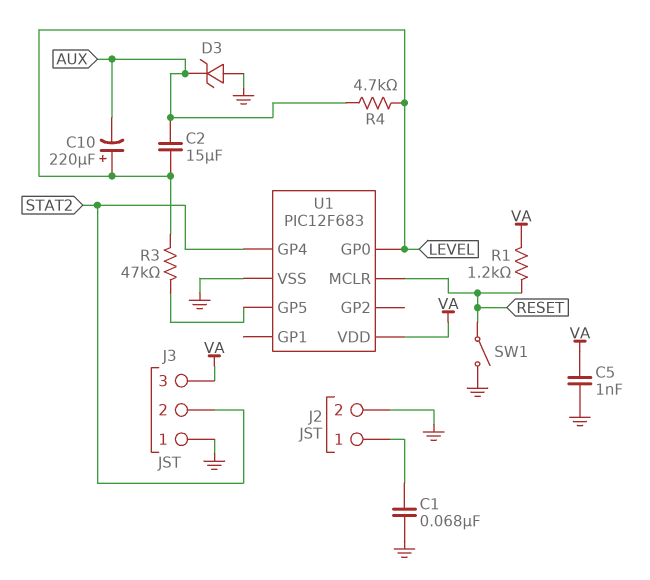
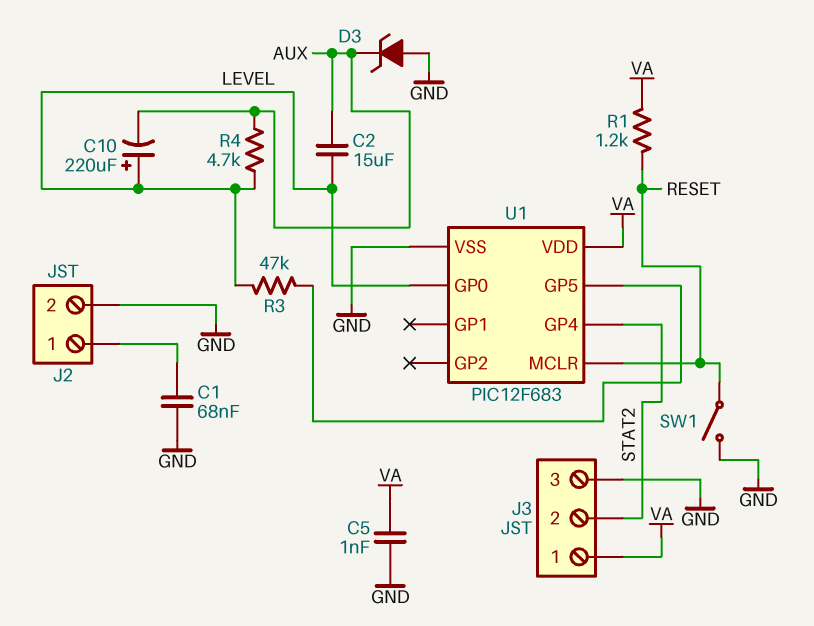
J3 pin 1: GND -> VA
J3 pin 3: VA -> GND

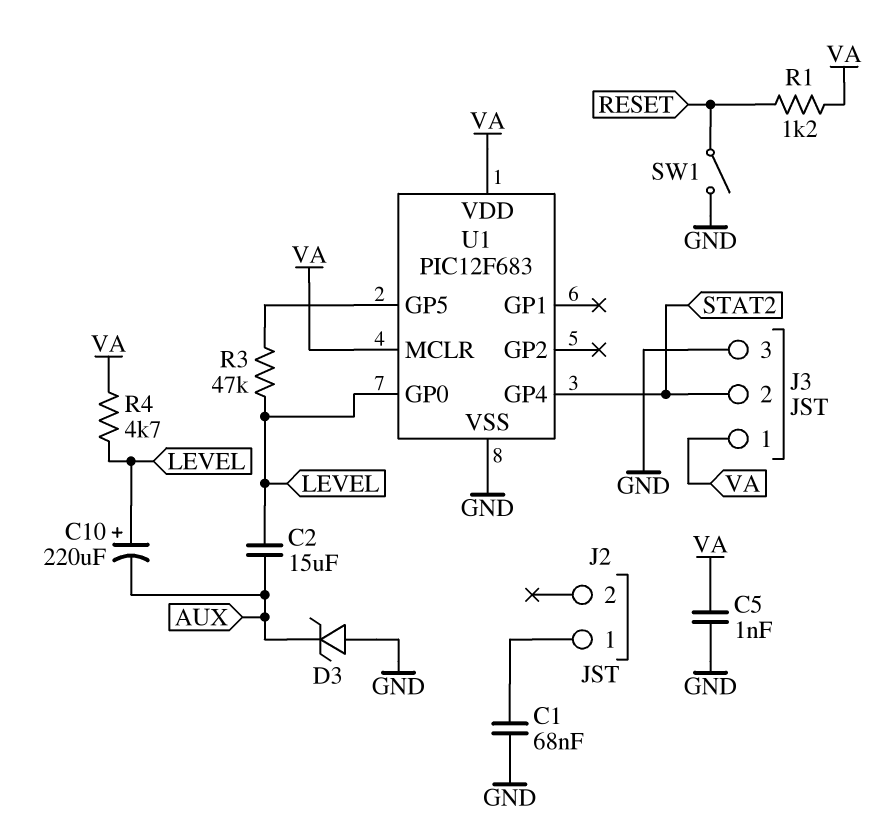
J2 pin 2: GND -> none
R4: 4.7k (AUX, LEVEL) -> 4.7k (LEVEL, VA)
U1 pin MCLR: RESET -> VA

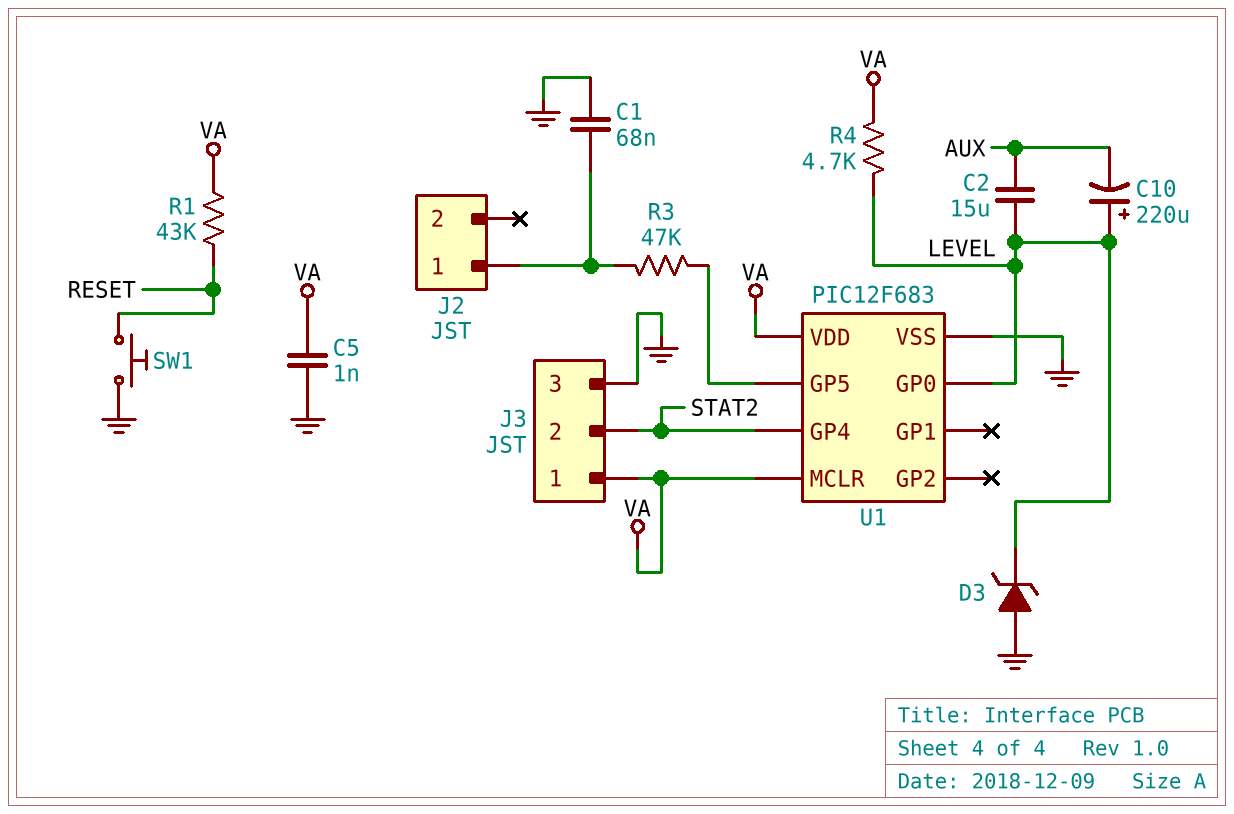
D3: zener (A GND, K AUX) -> zener (A GND, K LEVEL)
R1: 1.2k (RESET, VA) -> 43k (RESET, VA)
R3: 47k (LEVEL, U1/GP5) -> 47k (J2/1, U1/GP5)
SW1: switch (GND, RESET) -> button (GND, RESET)

